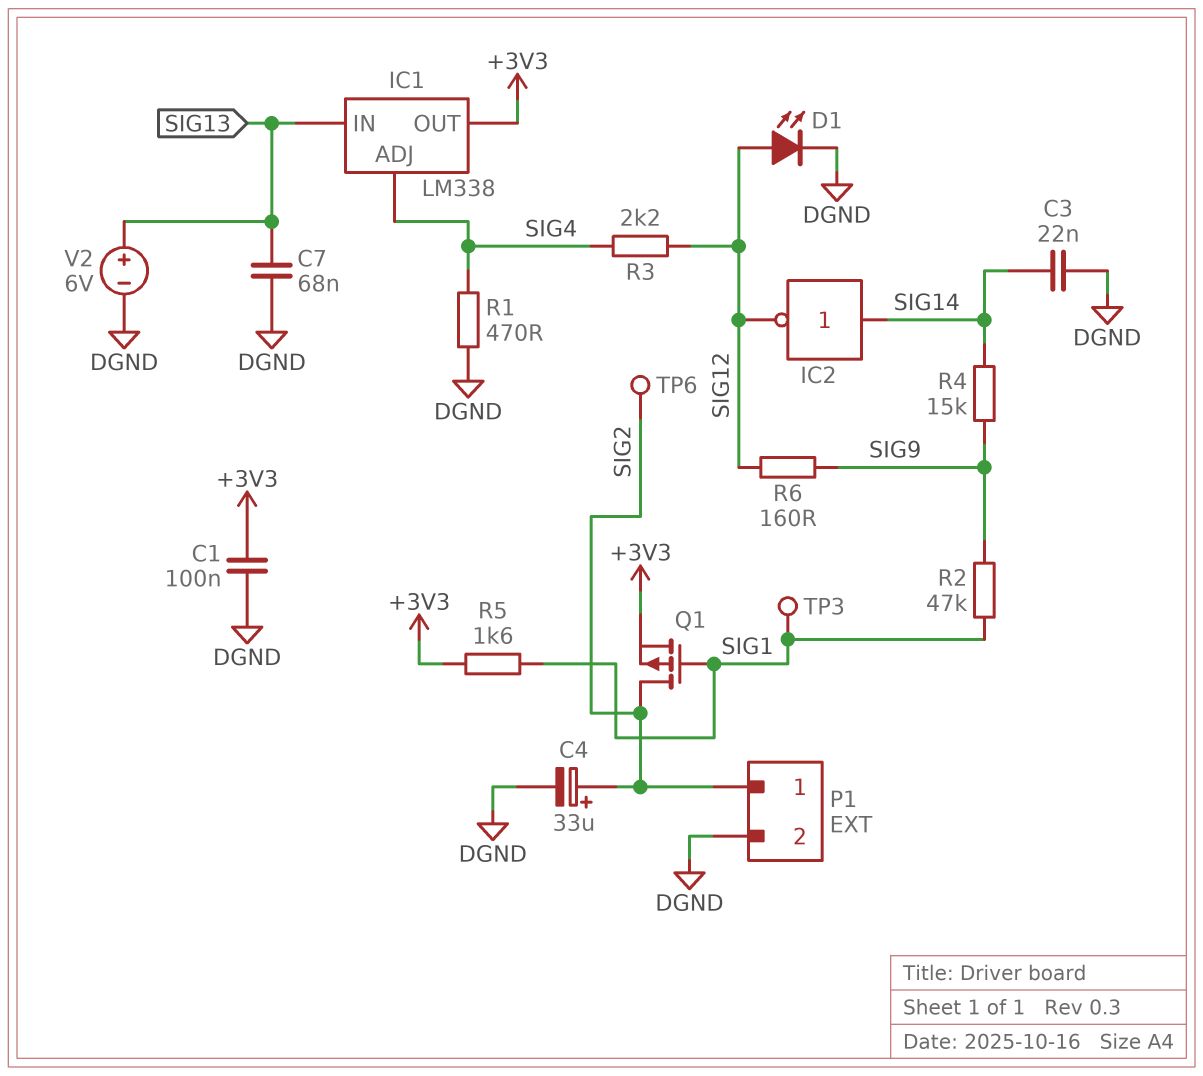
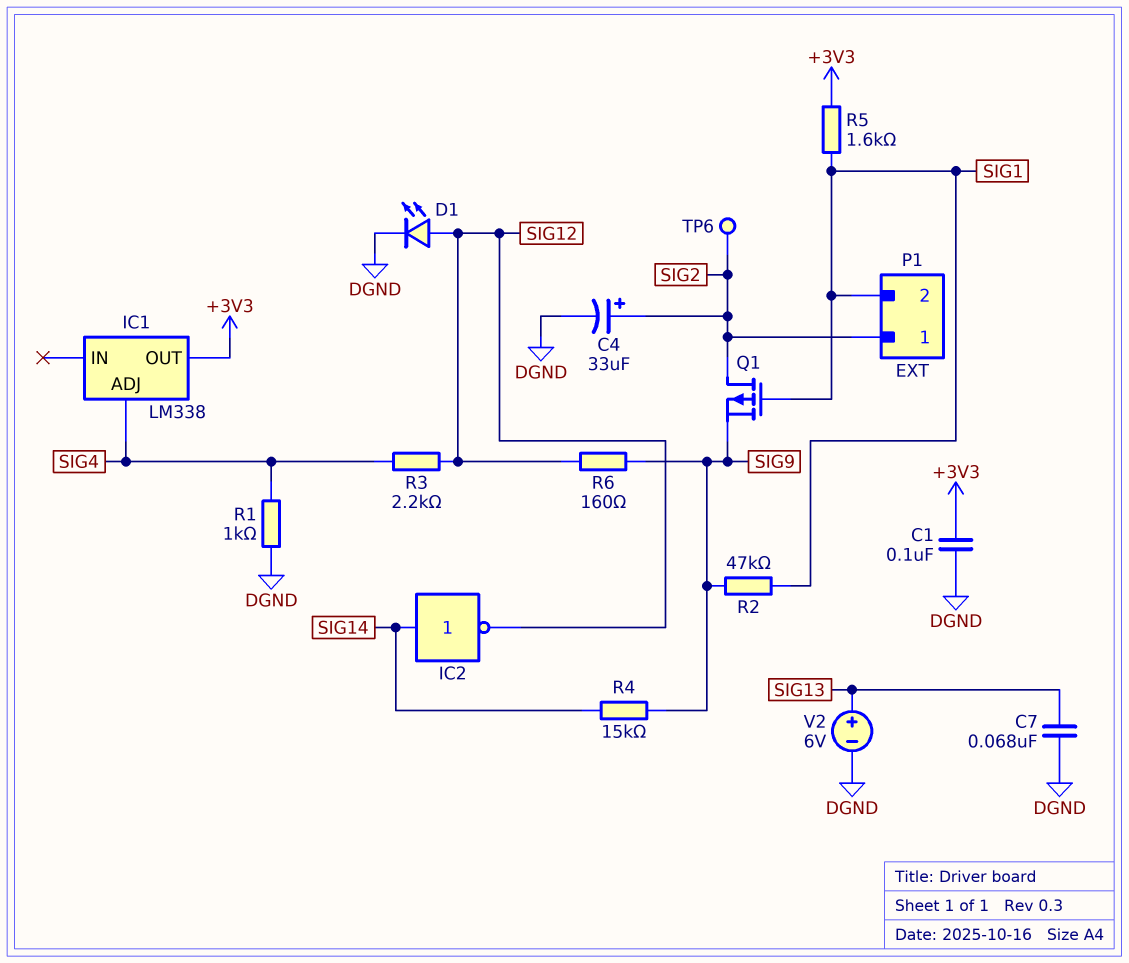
C3: 22nF (DGND, SIG14) -> none
IC1 pin IN: SIG13 -> none
P1 pin 2: DGND -> SIG1
Q1: PMOS (G SIG1, D SIG2, S +3V3) -> PMOS (G SIG1, D SIG2, S SIG9)
R1: 470 (DGND, SIG4) -> 1k (DGND, SIG4)
TP3: test point (SIG1) -> none

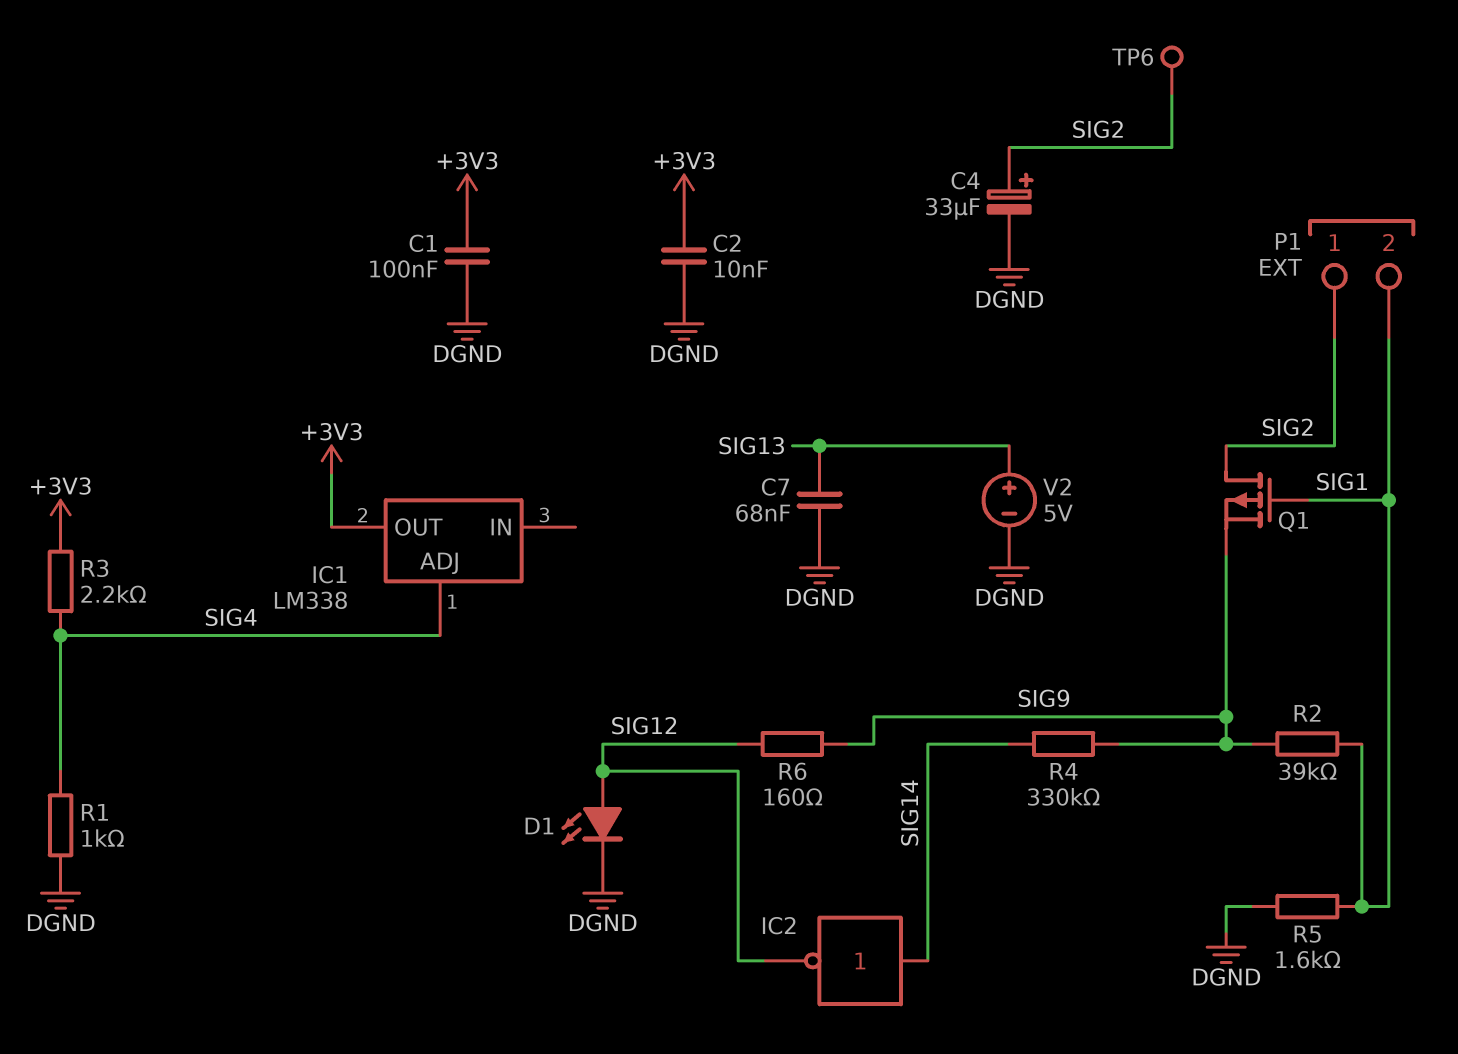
C2: none -> 10nF (+3V3, DGND)
R2: 47k (SIG1, SIG9) -> 39k (SIG1, SIG9)
R3: 2.2k (SIG4, SIG12) -> 2.2k (+3V3, SIG4)
R4: 15k (SIG9, SIG14) -> 330k (SIG9, SIG14)
R5: 1.6k (+3V3, SIG1) -> 1.6k (DGND, SIG1)
V2: 6V (plus SIG13, minus DGND) -> 5V (plus SIG13, minus DGND)

